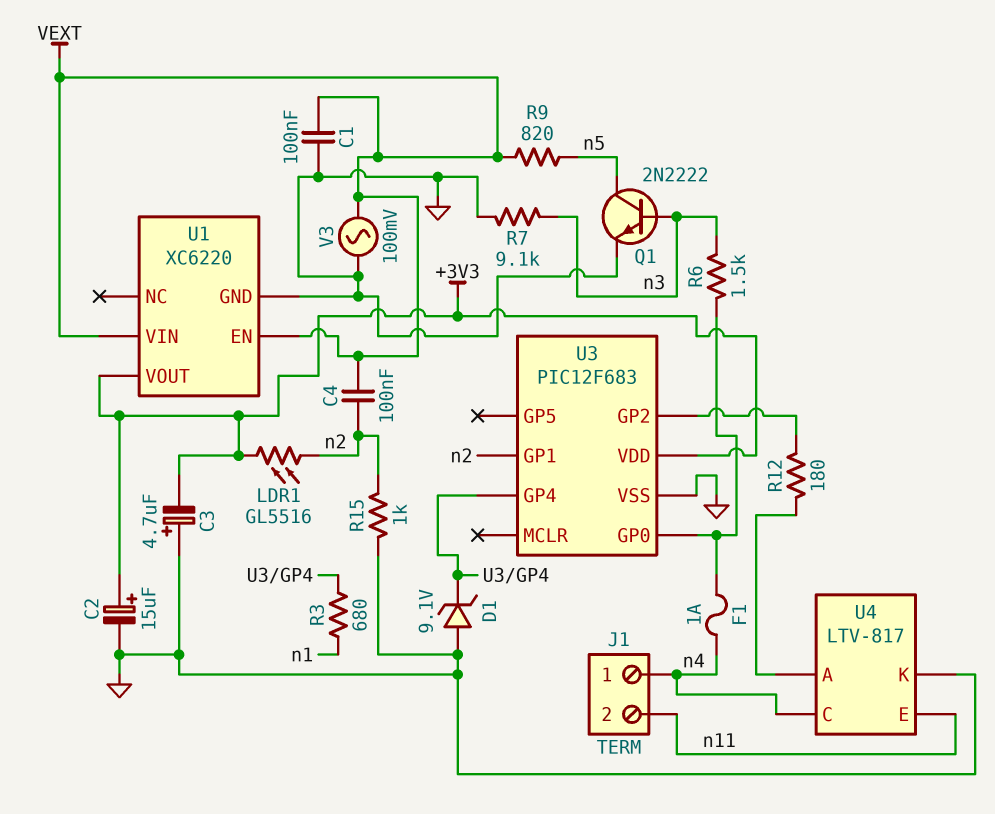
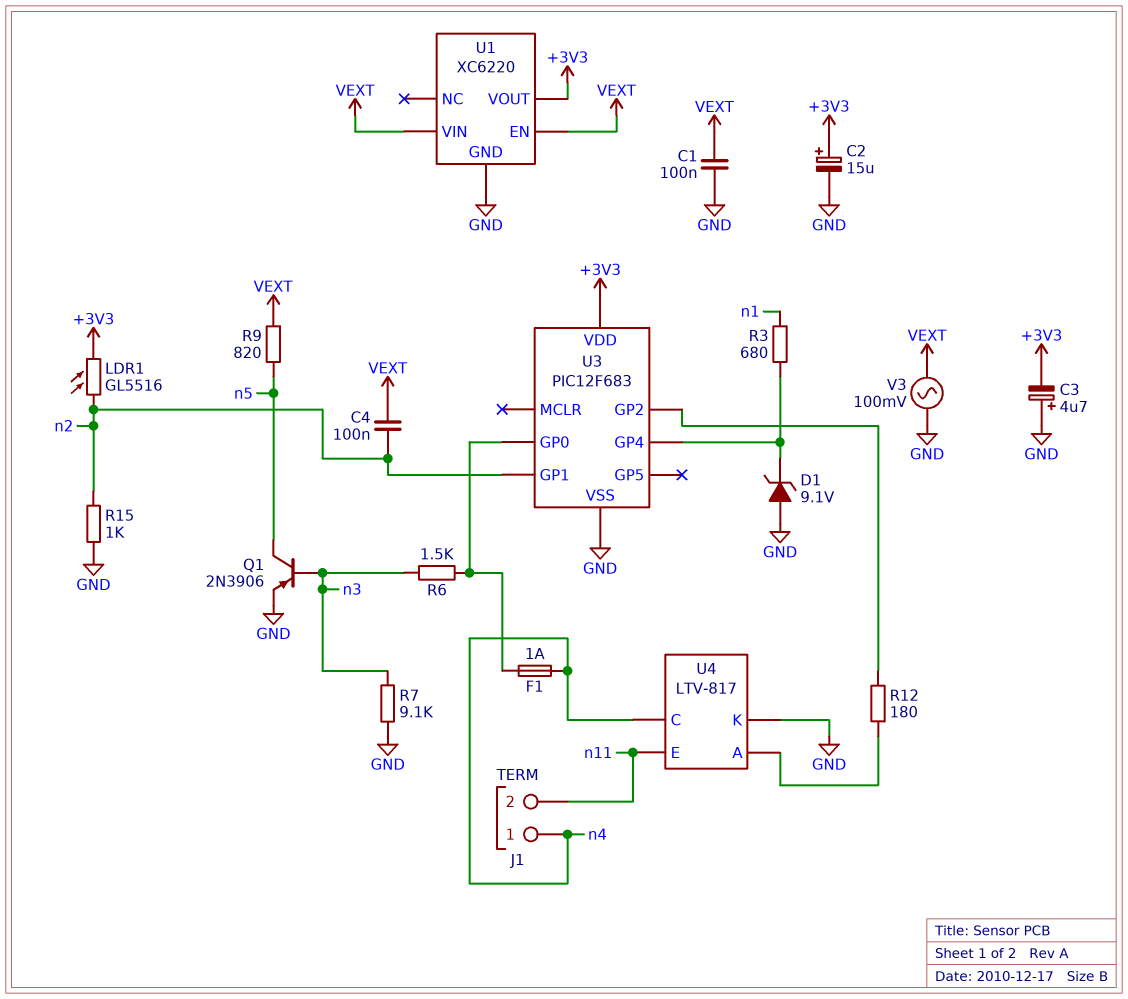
Q1: NPN 2N2222 (B n3, C n5, E GND) -> PNP 2N3906 (B n3, C n5, E GND)

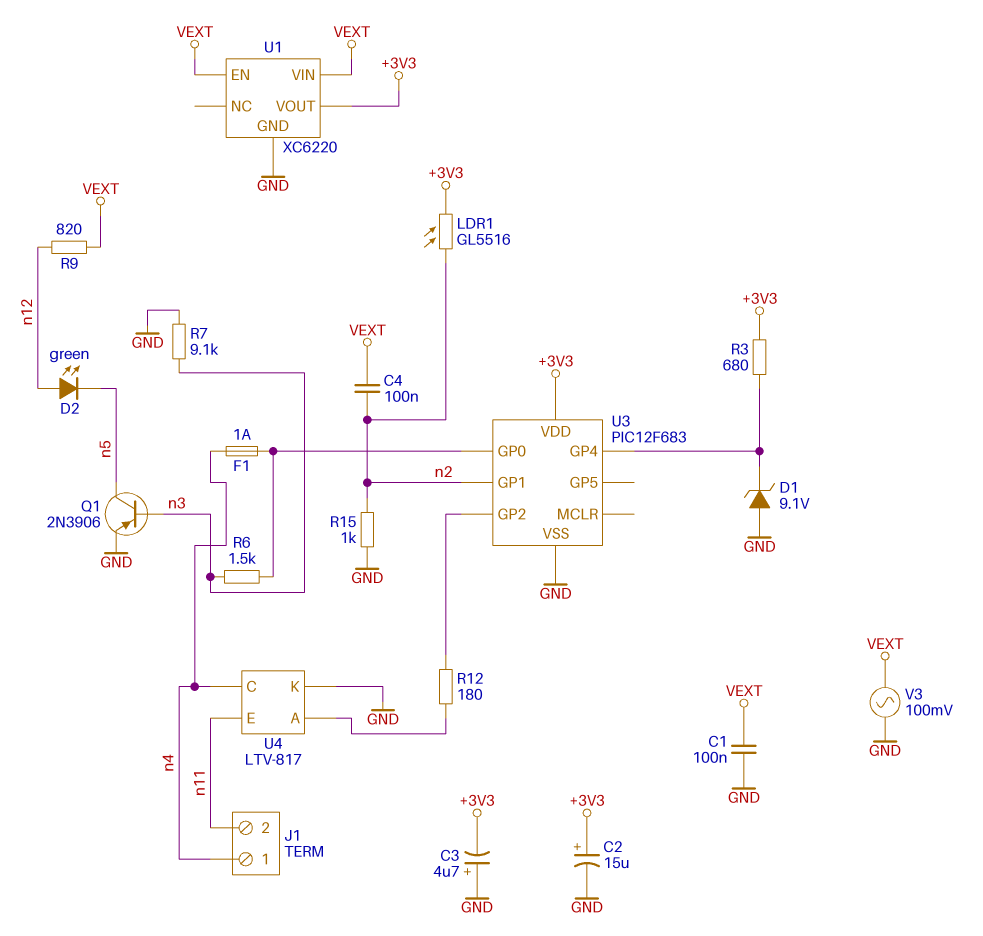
D2: none -> LED green (A n12, K n5)
R3: 680 (U3/GP4, n1) -> 680 (+3V3, U3/GP4)
R9: 820 (VEXT, n5) -> 820 (VEXT, n12)

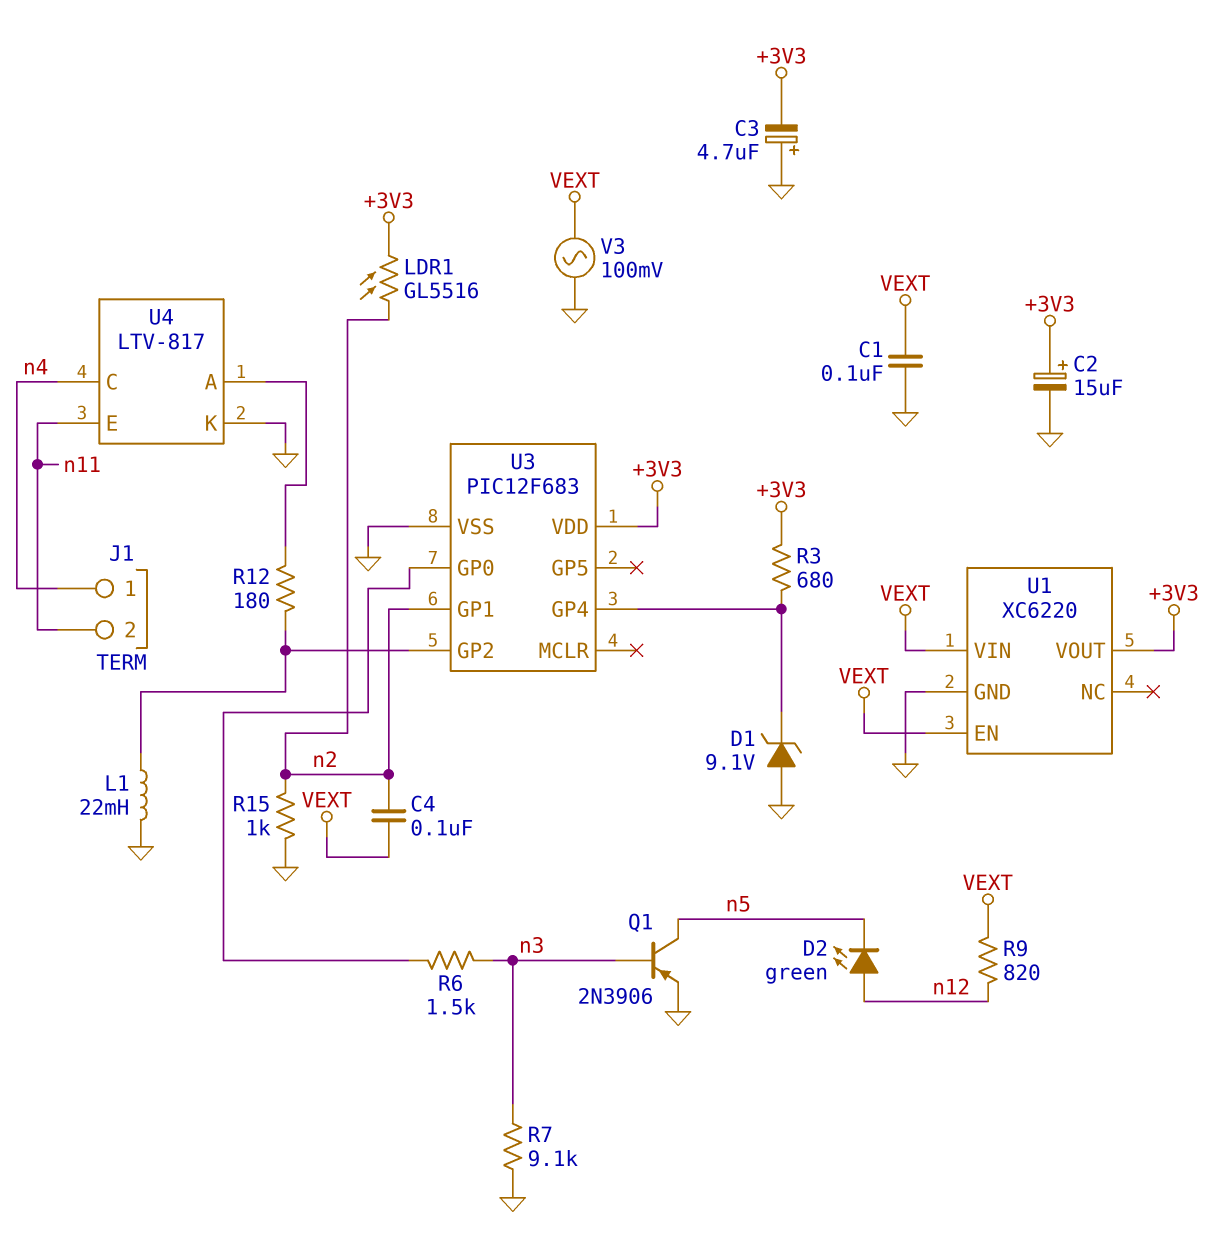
F1: 1A (U3/GP0, n4) -> none
L1: none -> 22mH (GND, U3/GP2)

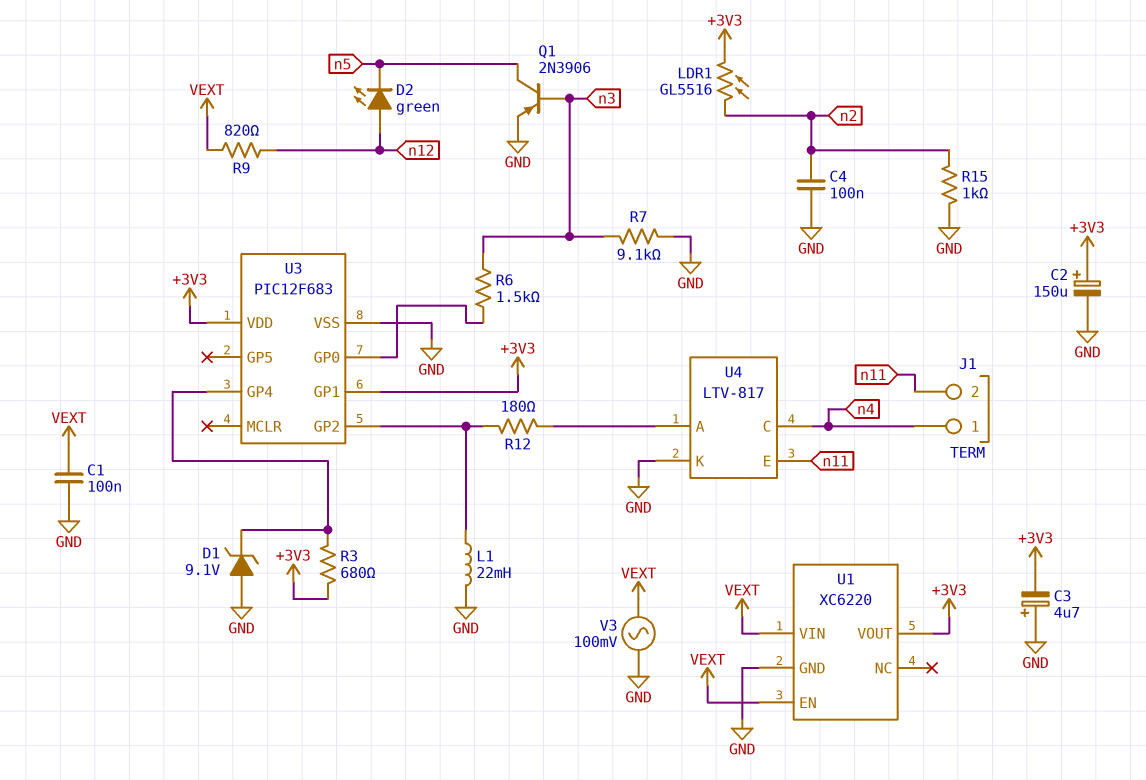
C2: 15uF (plus +3V3, minus GND) -> 150uF (plus +3V3, minus GND)
C4: 100nF (VEXT, n2) -> 100nF (GND, n2)
U3 pin GP1: n2 -> +3V3

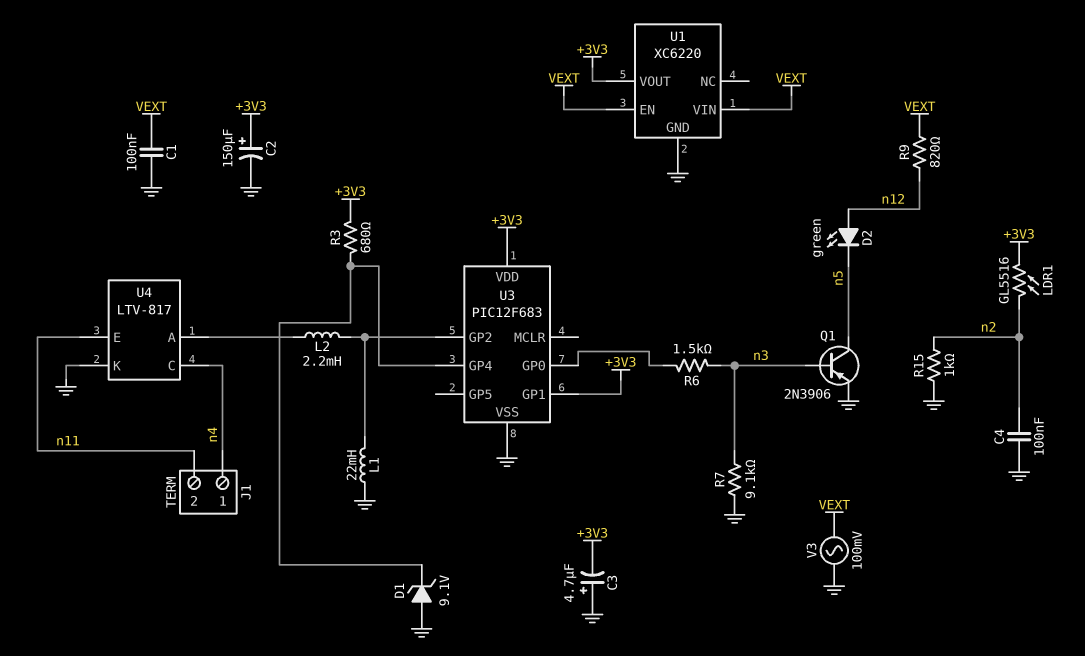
L2: none -> 2.2mH (U3/GP2, U4/A)
R12: 180 (U3/GP2, U4/A) -> none

